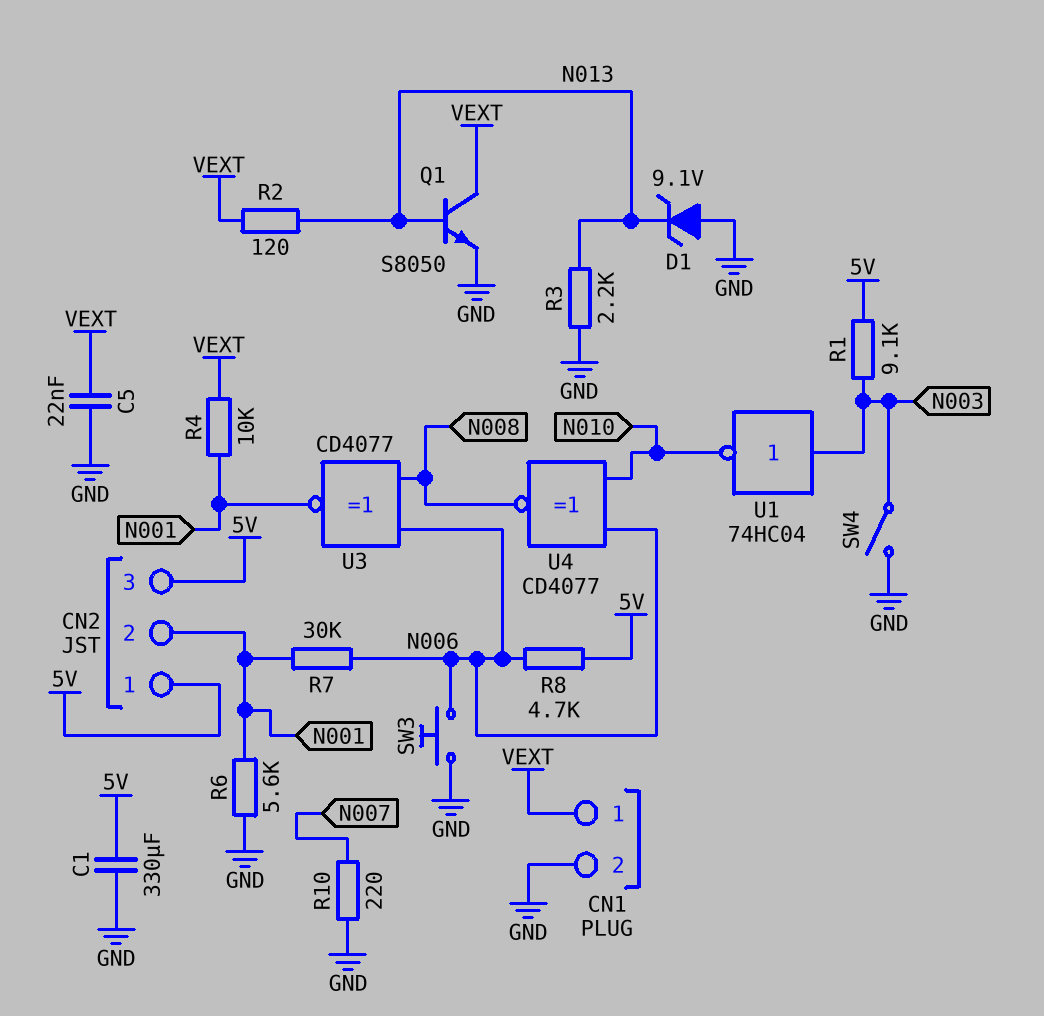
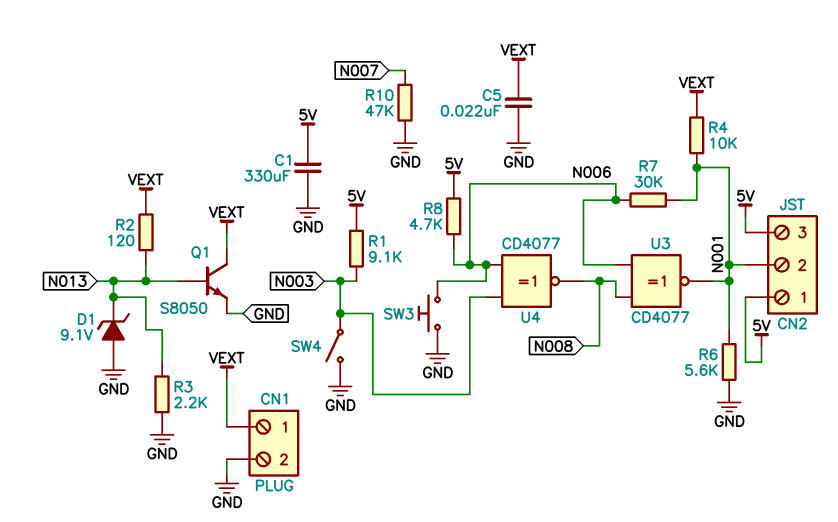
R10: 220 (GND, N007) -> 47k (GND, N007)
U1: NOT 74HC04 (in N003, out N010) -> none
U4: XNOR CD4077 (in N006, in N010, out N008) -> XNOR CD4077 (in N003, in N006, out N008)

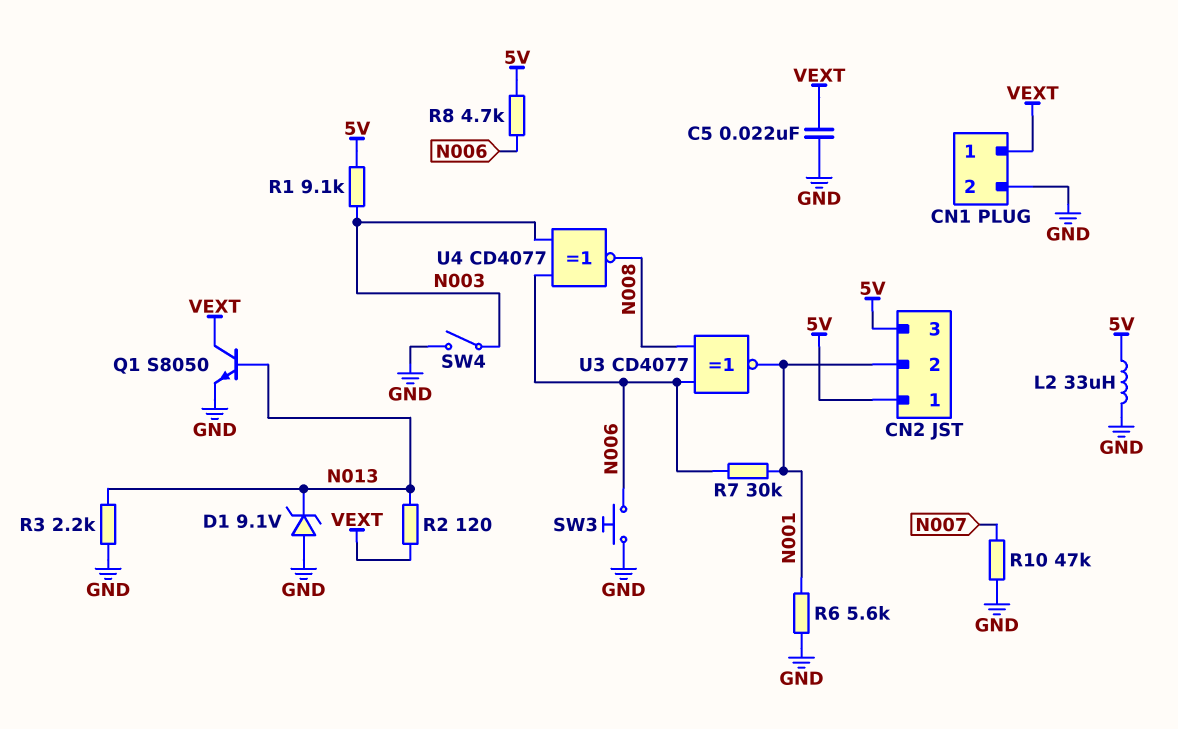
C1: 330uF (5V, GND) -> none
L2: none -> 33uH (5V, GND)
R4: 10k (N001, VEXT) -> none

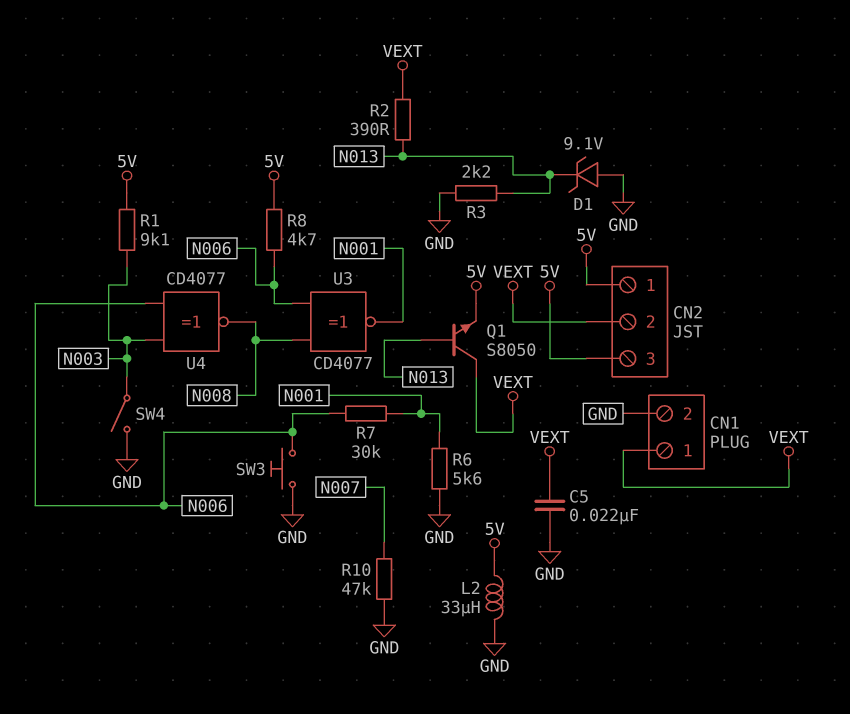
CN2 pin 2: N001 -> VEXT
Q1: NPN S8050 (B N013, C VEXT, E GND) -> NPN S8050 (B N013, C VEXT, E 5V)
R2: 120 (N013, VEXT) -> 390 (N013, VEXT)

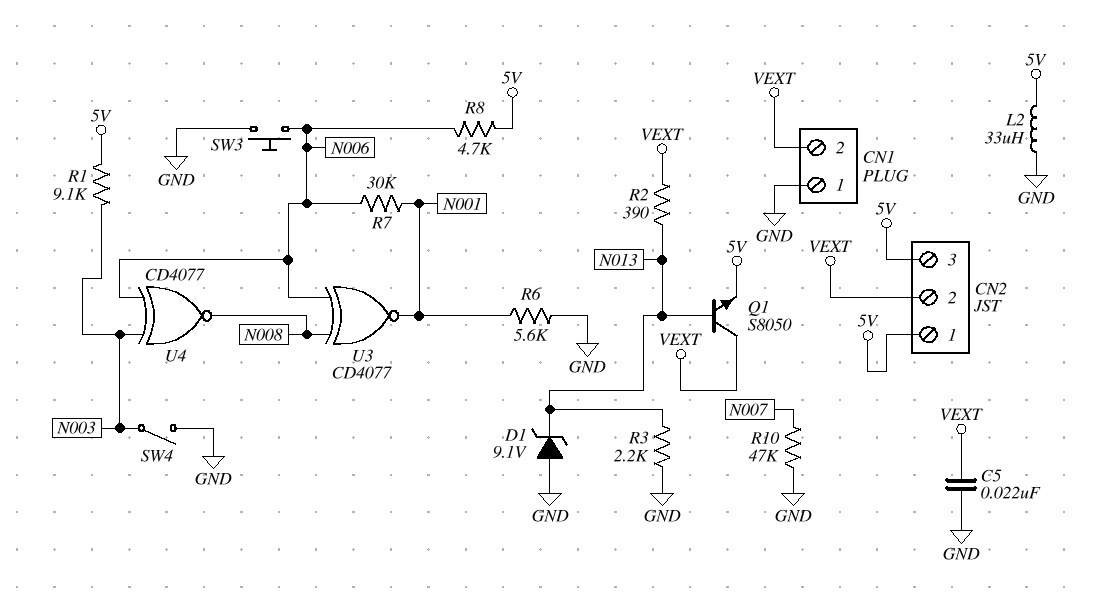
CN1 pin 1: VEXT -> GND
CN1 pin 2: GND -> VEXT

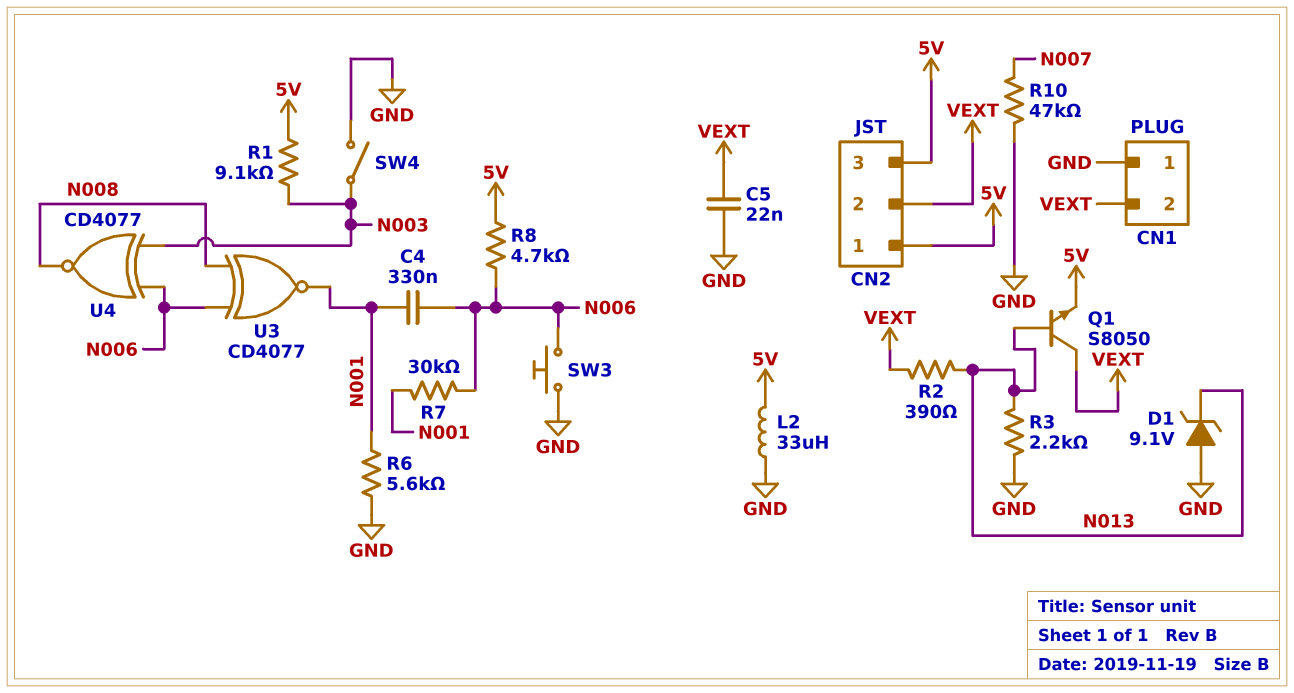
C4: none -> 330nF (N001, N006)

